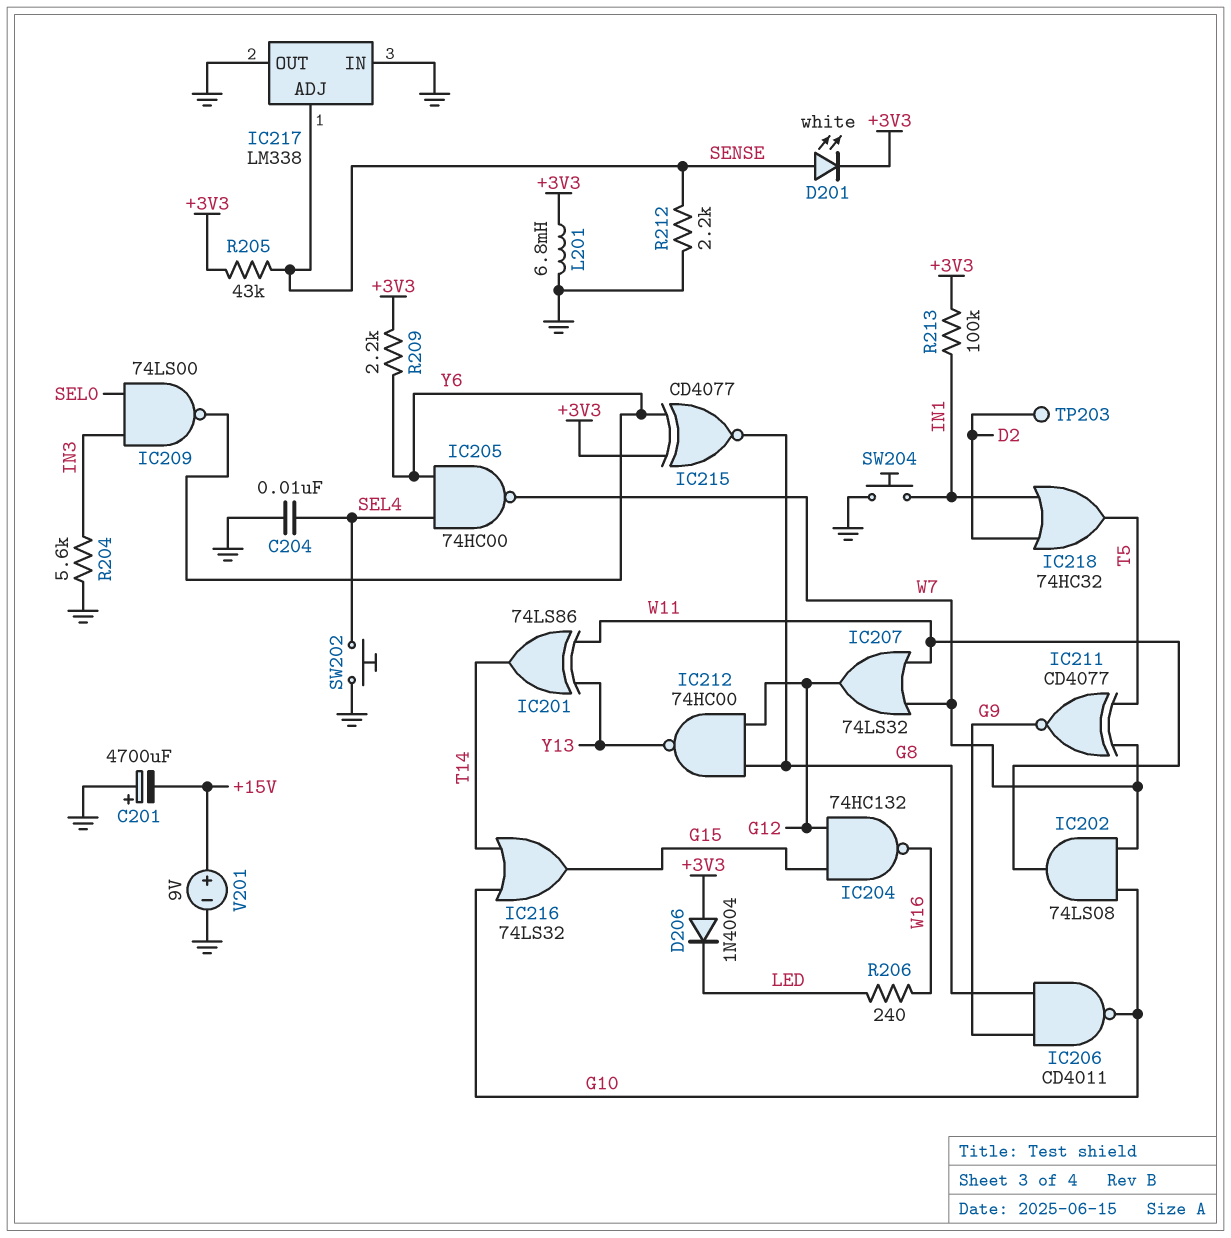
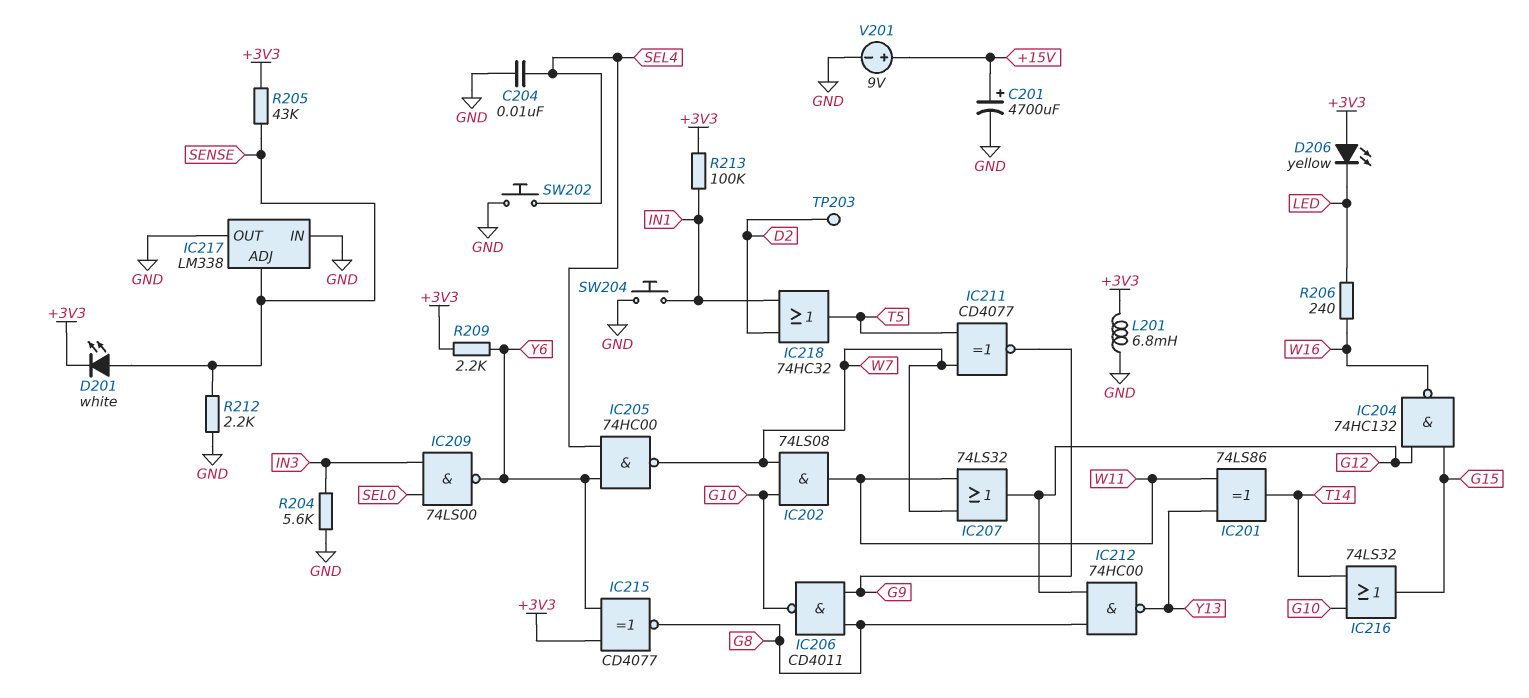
C201: 4700uF (plus GND, minus +15V) -> 4700uF (plus +15V, minus GND)
D206: diode 1N4004 (A +3V3, K LED) -> LED yellow (A +3V3, K LED)

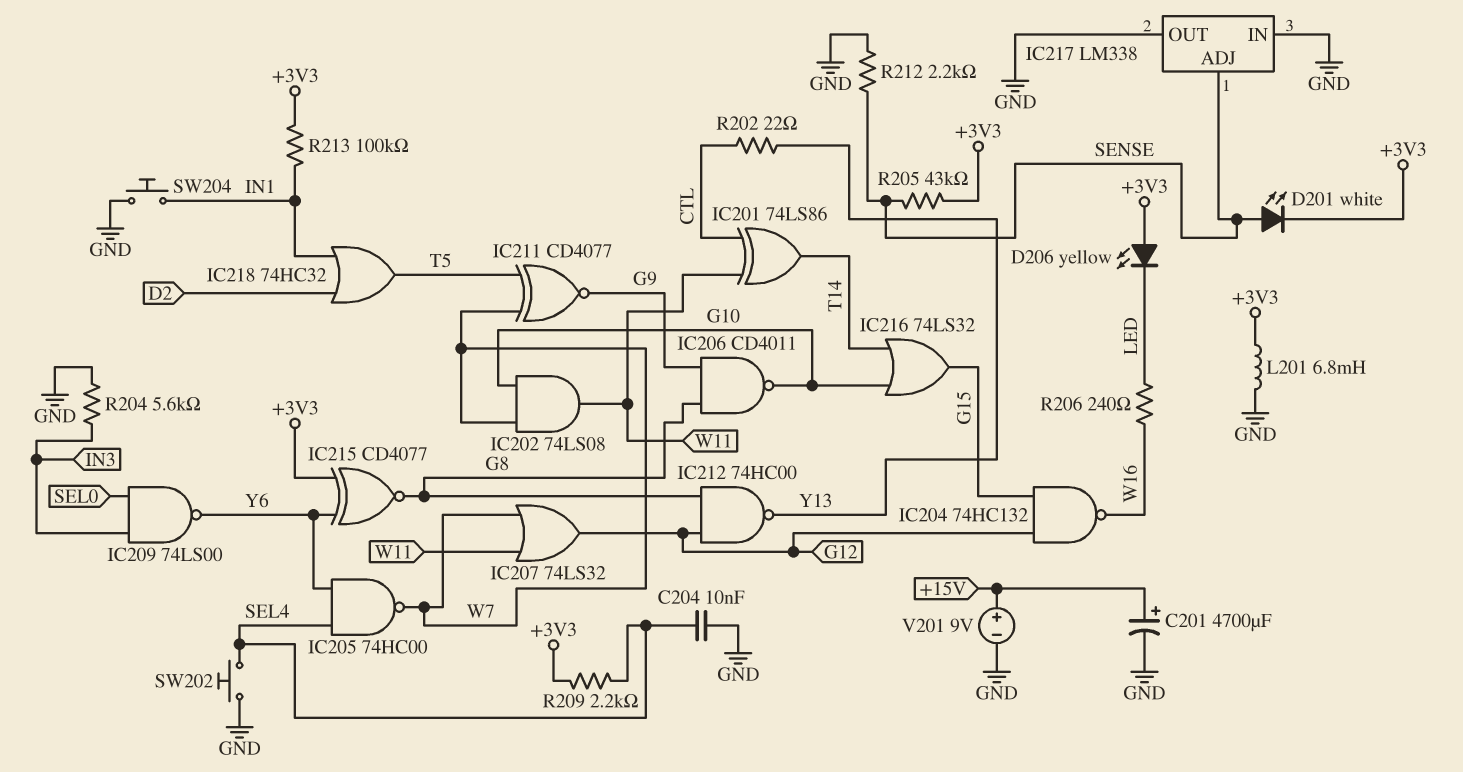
IC201: XOR 74LS86 (in W11, in Y13, out T14) -> XOR 74LS86 (in CTL, in W11, out T14)
R202: none -> 22 (CTL, Y13)
R209: 2.2k (+3V3, Y6) -> 2.2k (+3V3, SEL4)
TP203: test point (D2) -> none

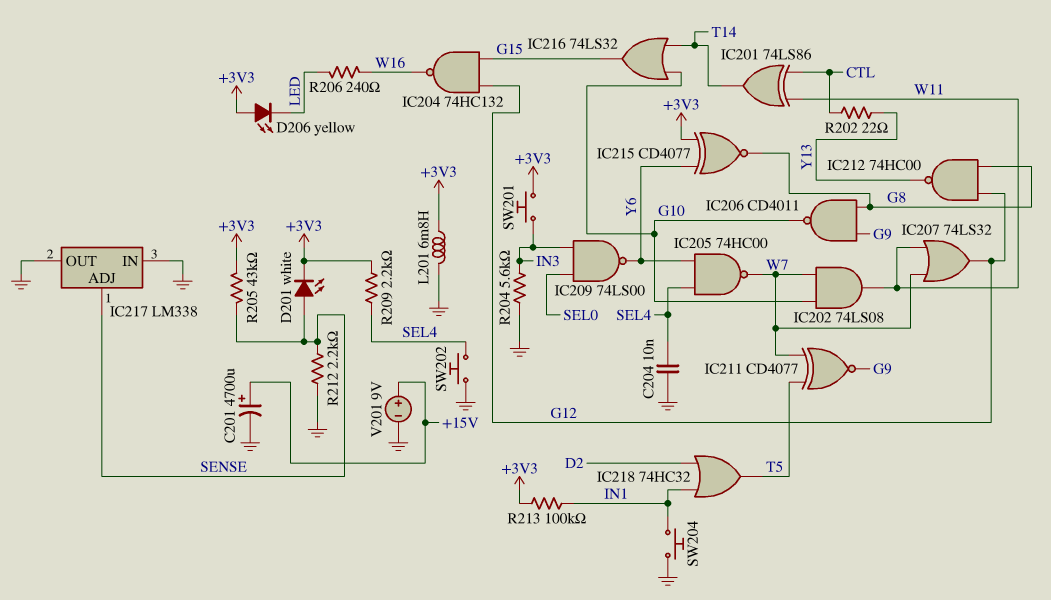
SW201: none -> button (+3V3, IN3)

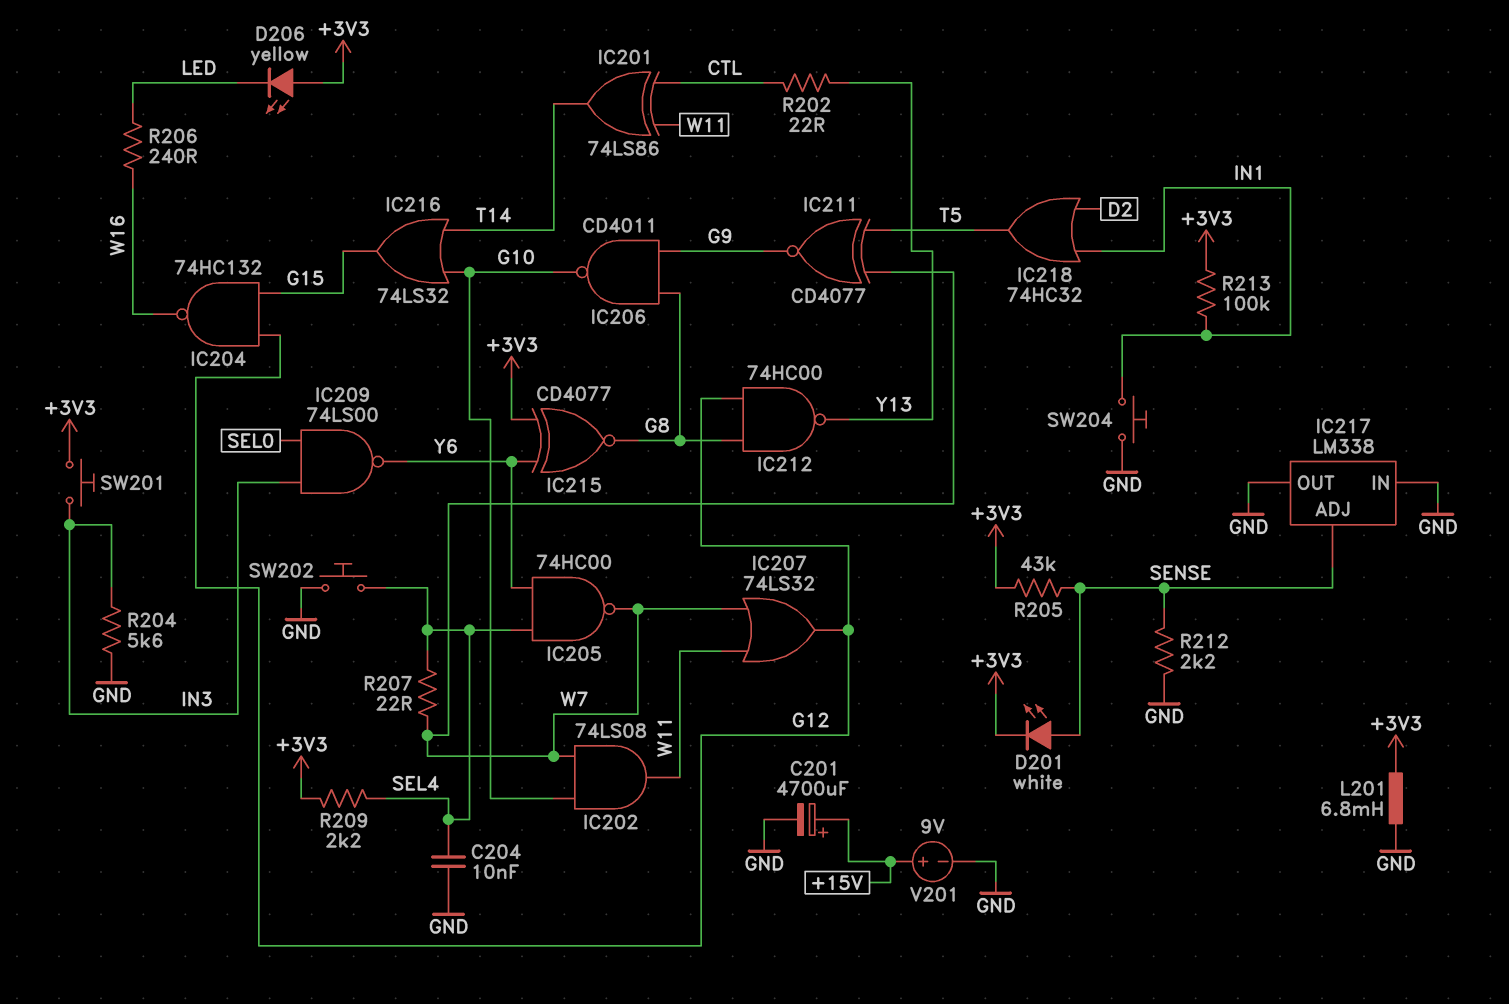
R207: none -> 22 (SEL4, W7)

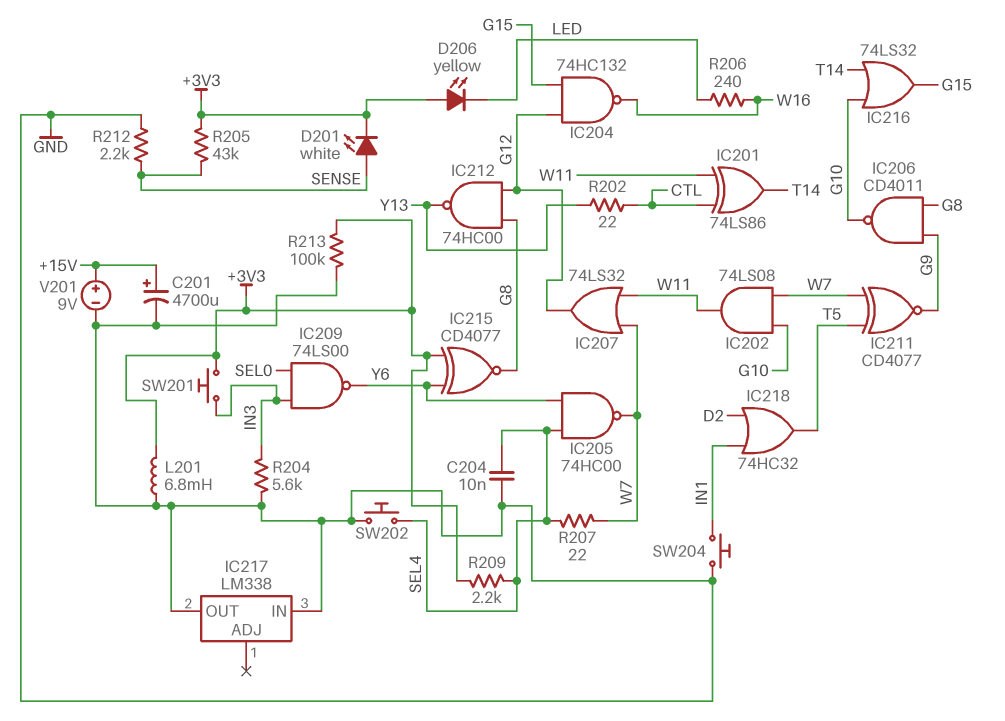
IC217 pin ADJ: SENSE -> none
R213: 100k (+3V3, IN1) -> 100k (+3V3, GND)

